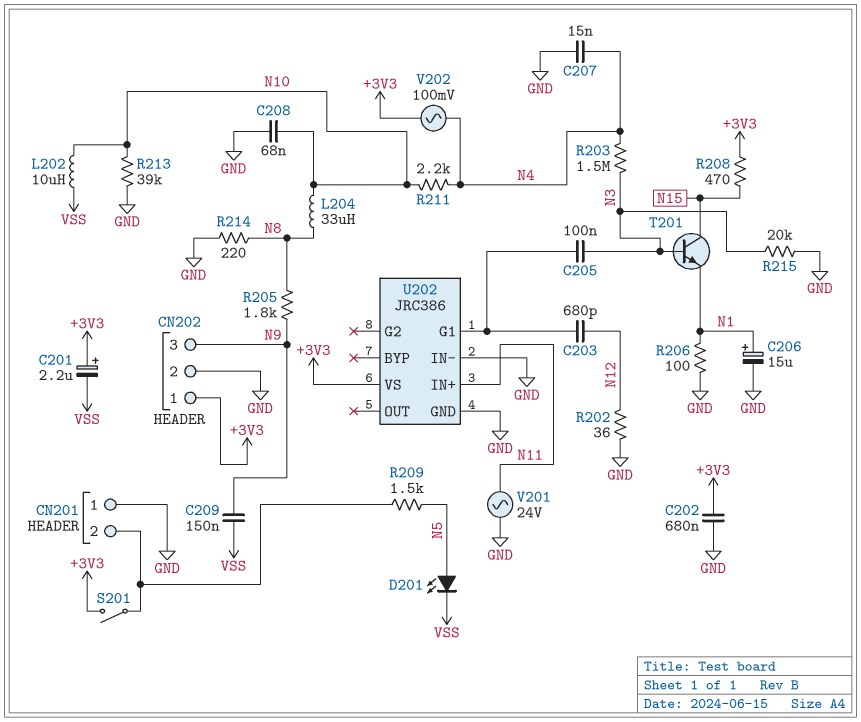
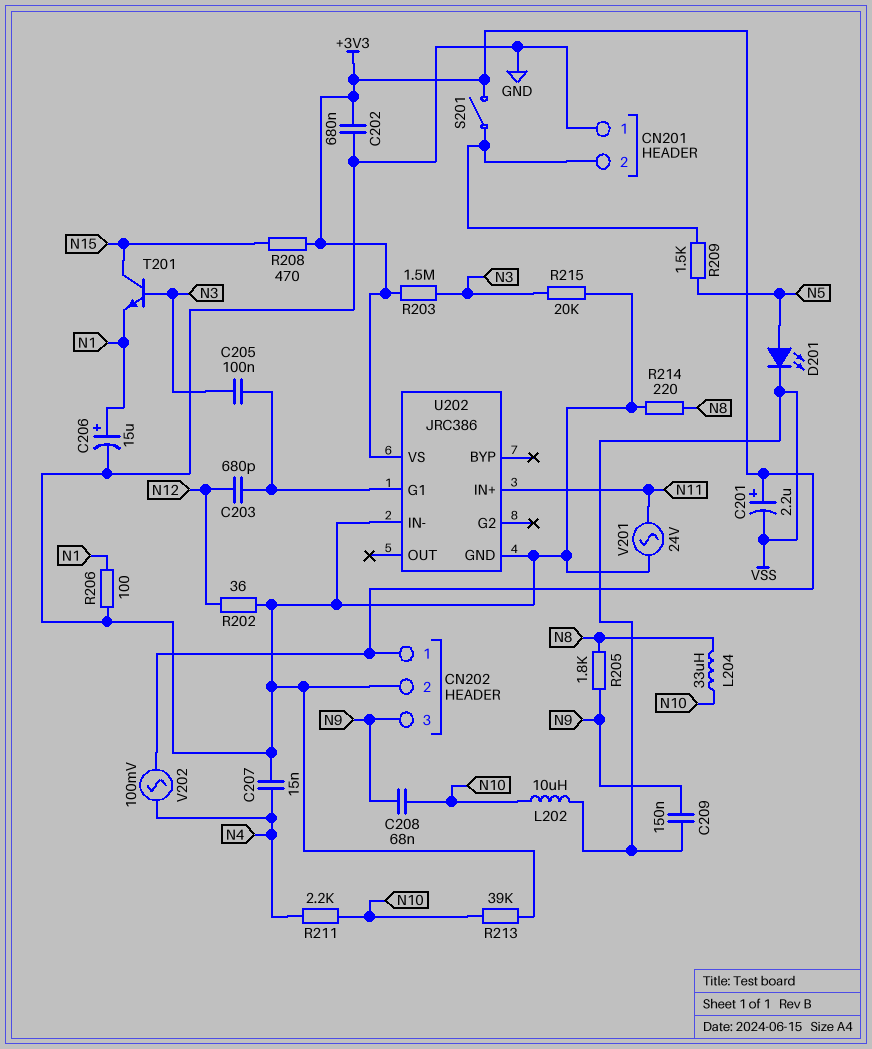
C208: 68nF (GND, N10) -> 68nF (N9, N10)
R203: 1.5M (N3, N4) -> 1.5M (+3V3, N3)

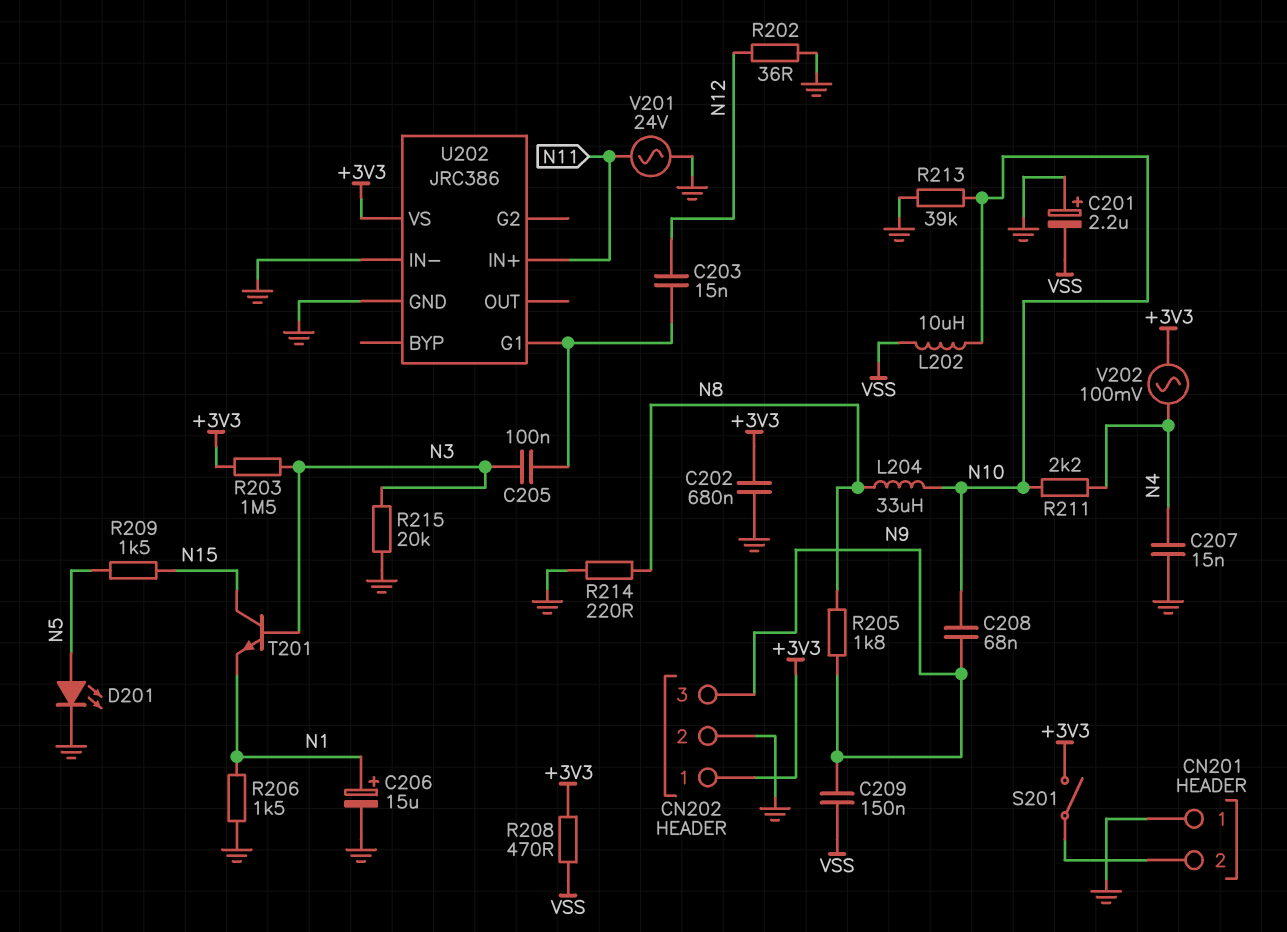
C201: 2.2uF (plus +3V3, minus VSS) -> 2.2uF (plus GND, minus VSS)
C203: 680pF (N12, U202/G1) -> 15nF (N12, U202/G1)
D201: LED (A N5, K VSS) -> LED (A N5, K GND)
R206: 100 (GND, N1) -> 1.5k (GND, N1)
R208: 470 (+3V3, N15) -> 470 (+3V3, VSS)
R209: 1.5k (CN201/2, N5) -> 1.5k (N5, N15)

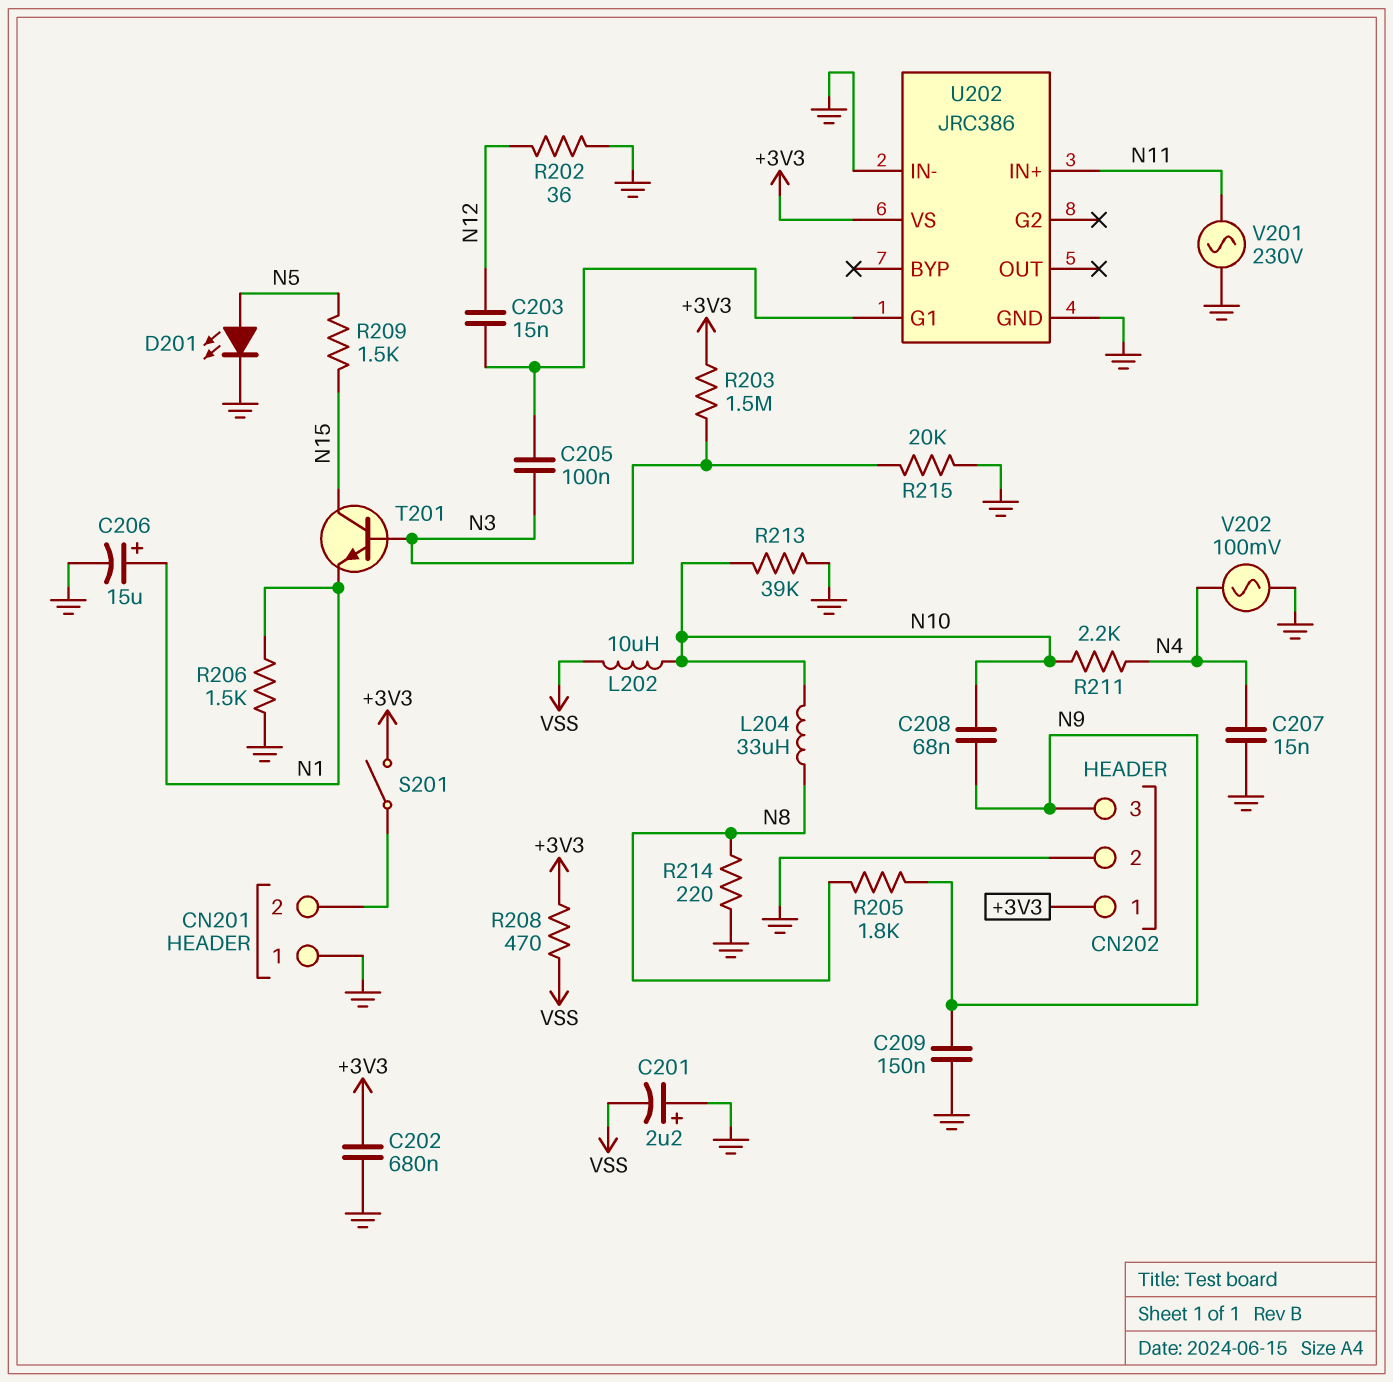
C209: 150nF (N9, VSS) -> 150nF (GND, N9)
V201: AC 24V (GND, N11) -> AC 230V (GND, N11)
V202: AC 100mV (+3V3, N4) -> AC 100mV (GND, N4)

